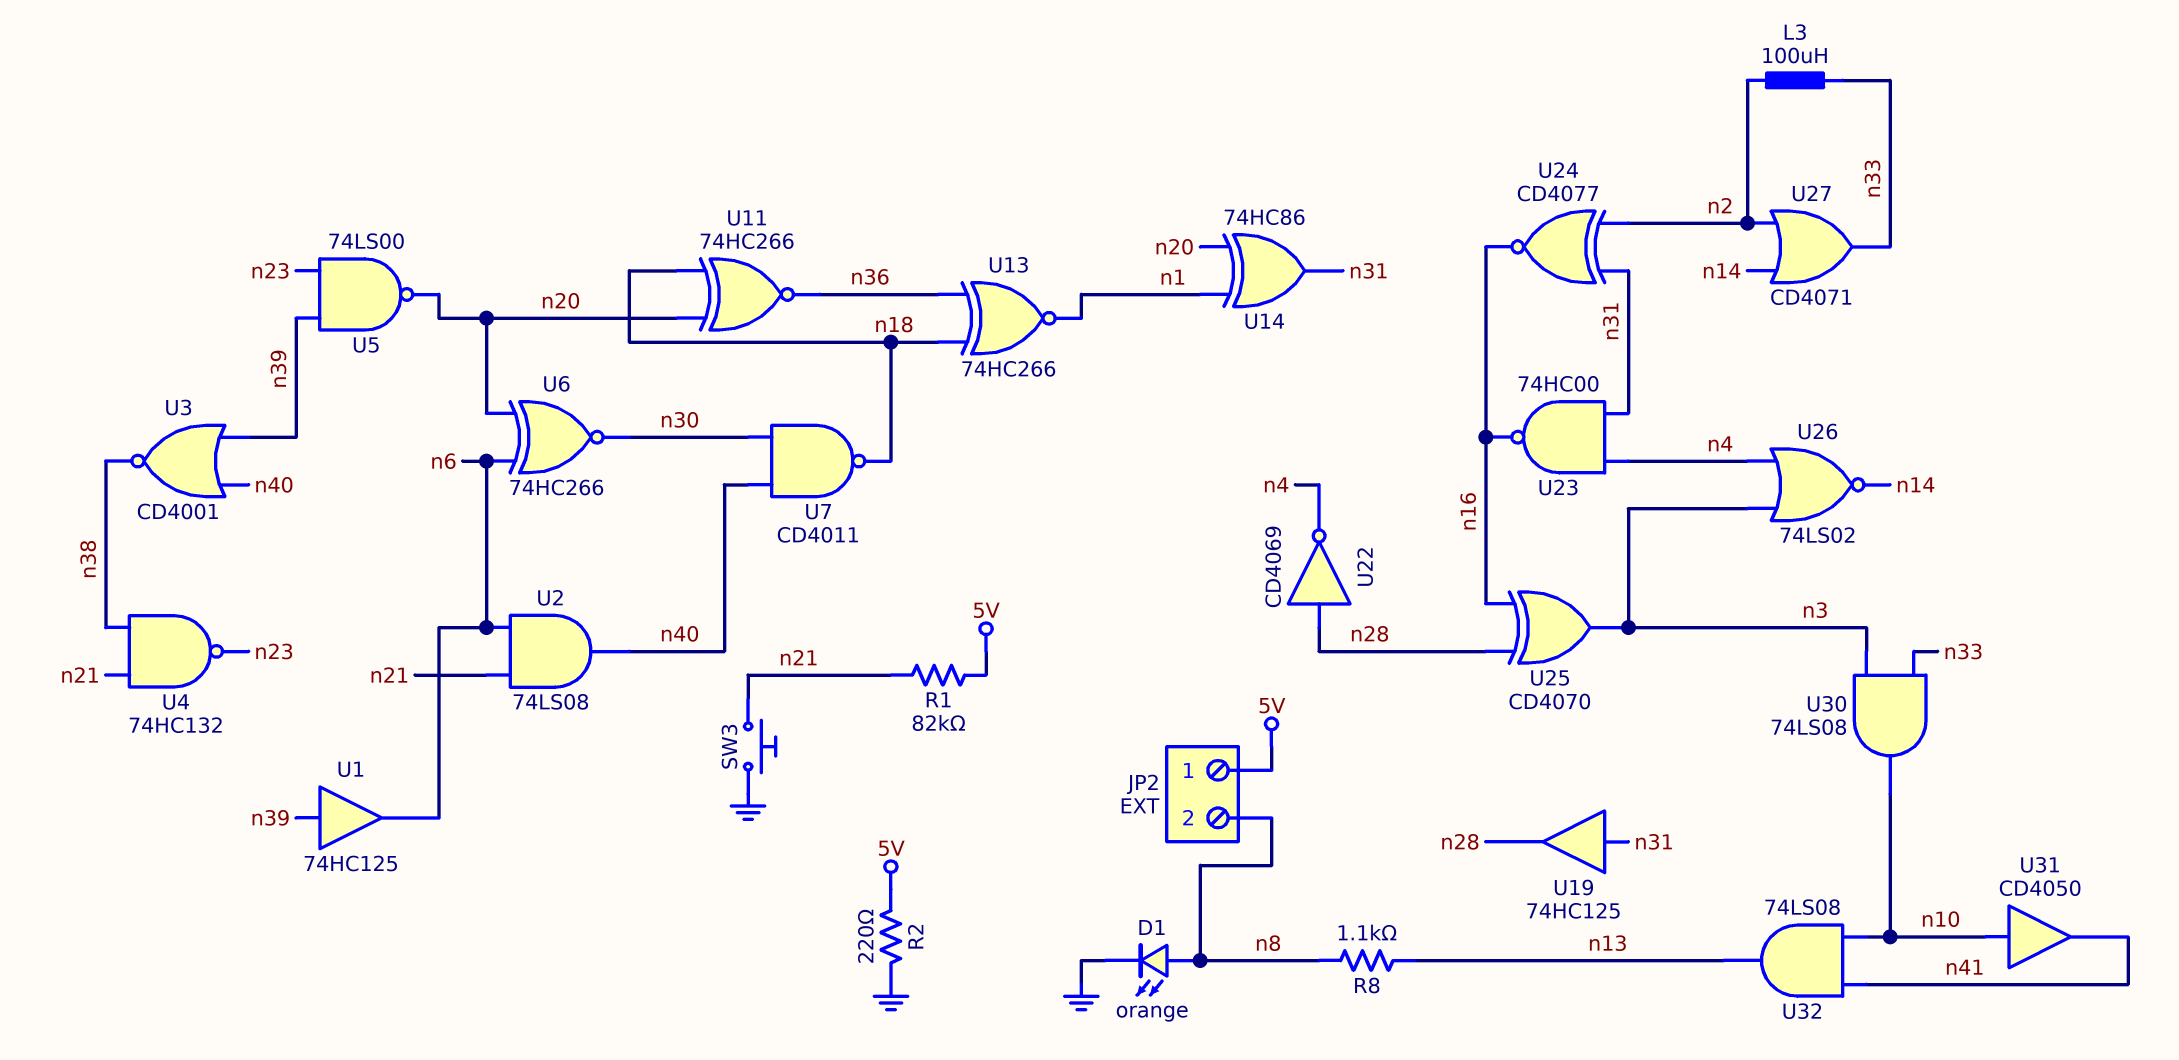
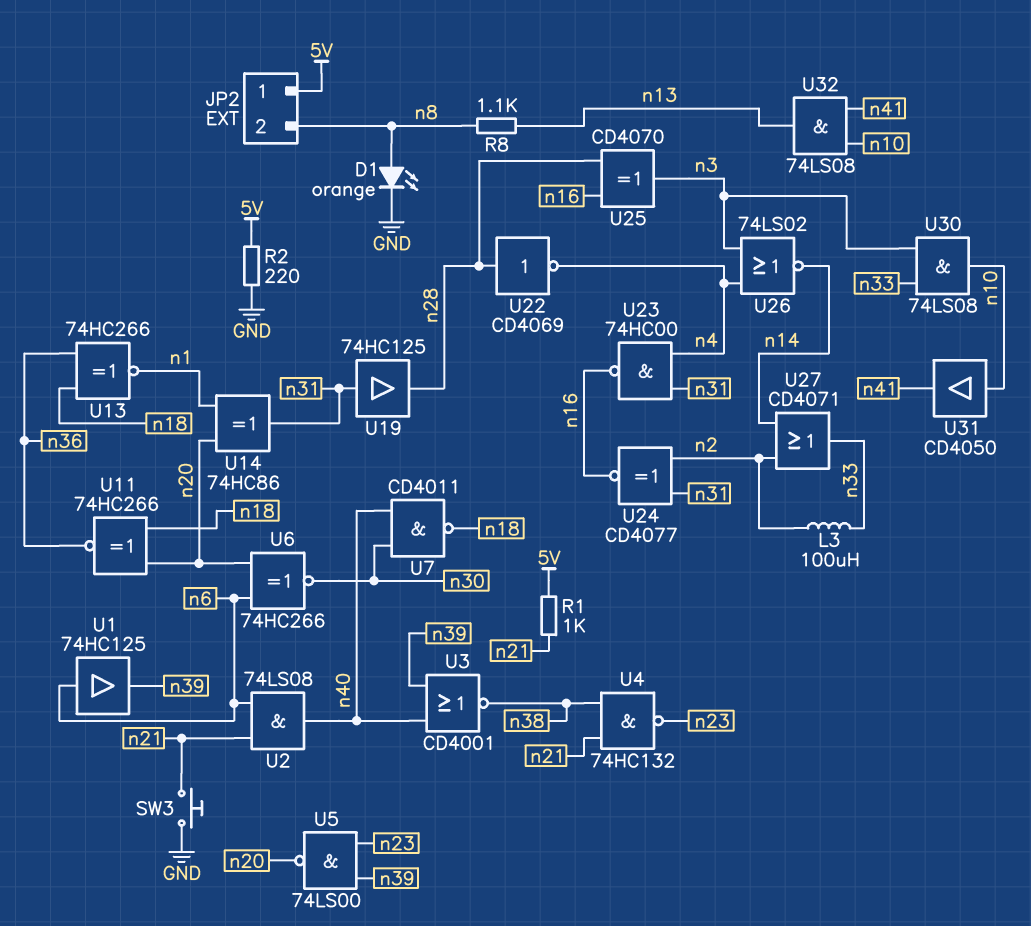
R1: 82k (5V, n21) -> 1k (5V, n21)
U1: buffer 74HC125 (in n39, out n6) -> buffer 74HC125 (in n6, out n39)

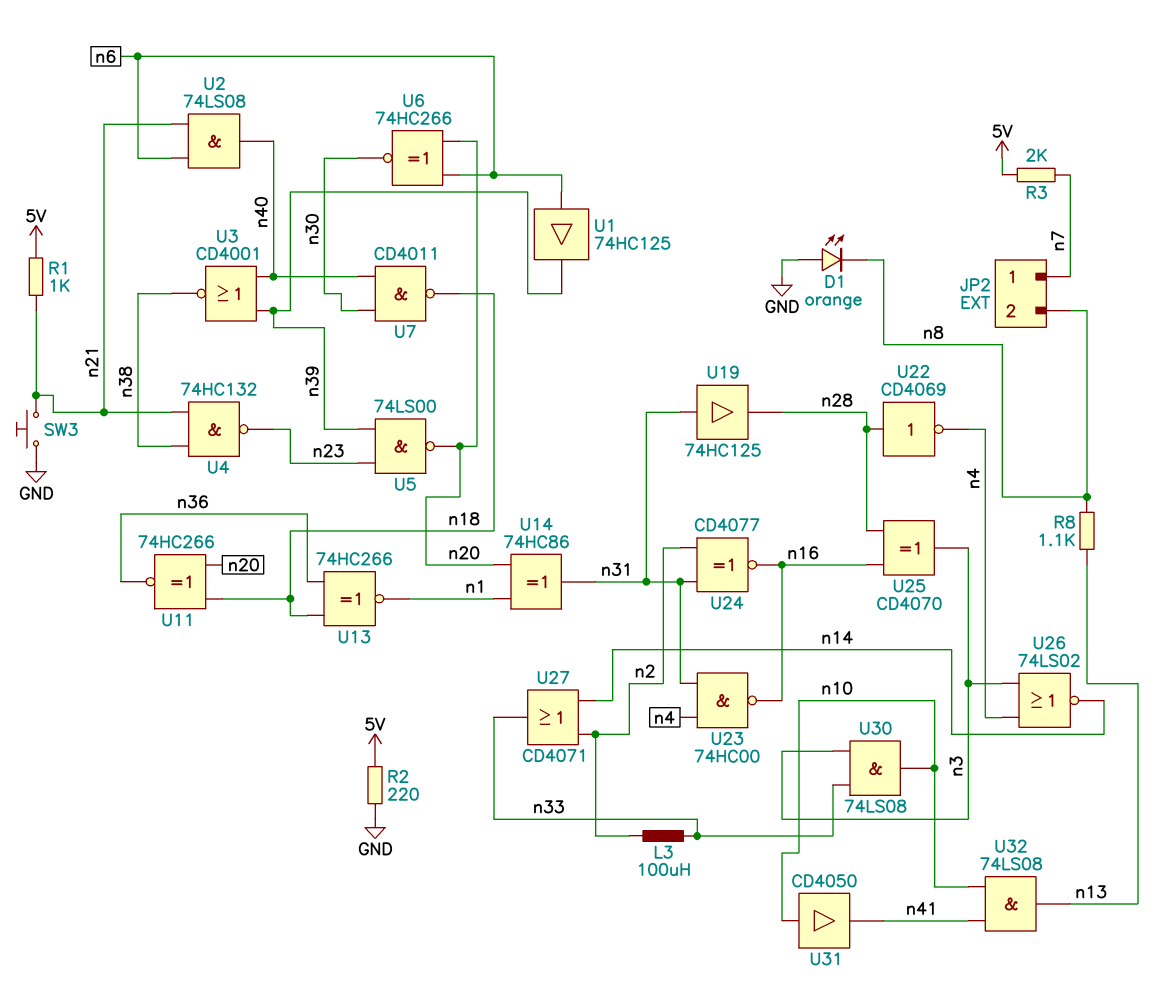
D1: LED orange (A n8, K GND) -> LED orange (A GND, K n8)
JP2 pin 1: 5V -> n7
R3: none -> 2k (5V, n7)

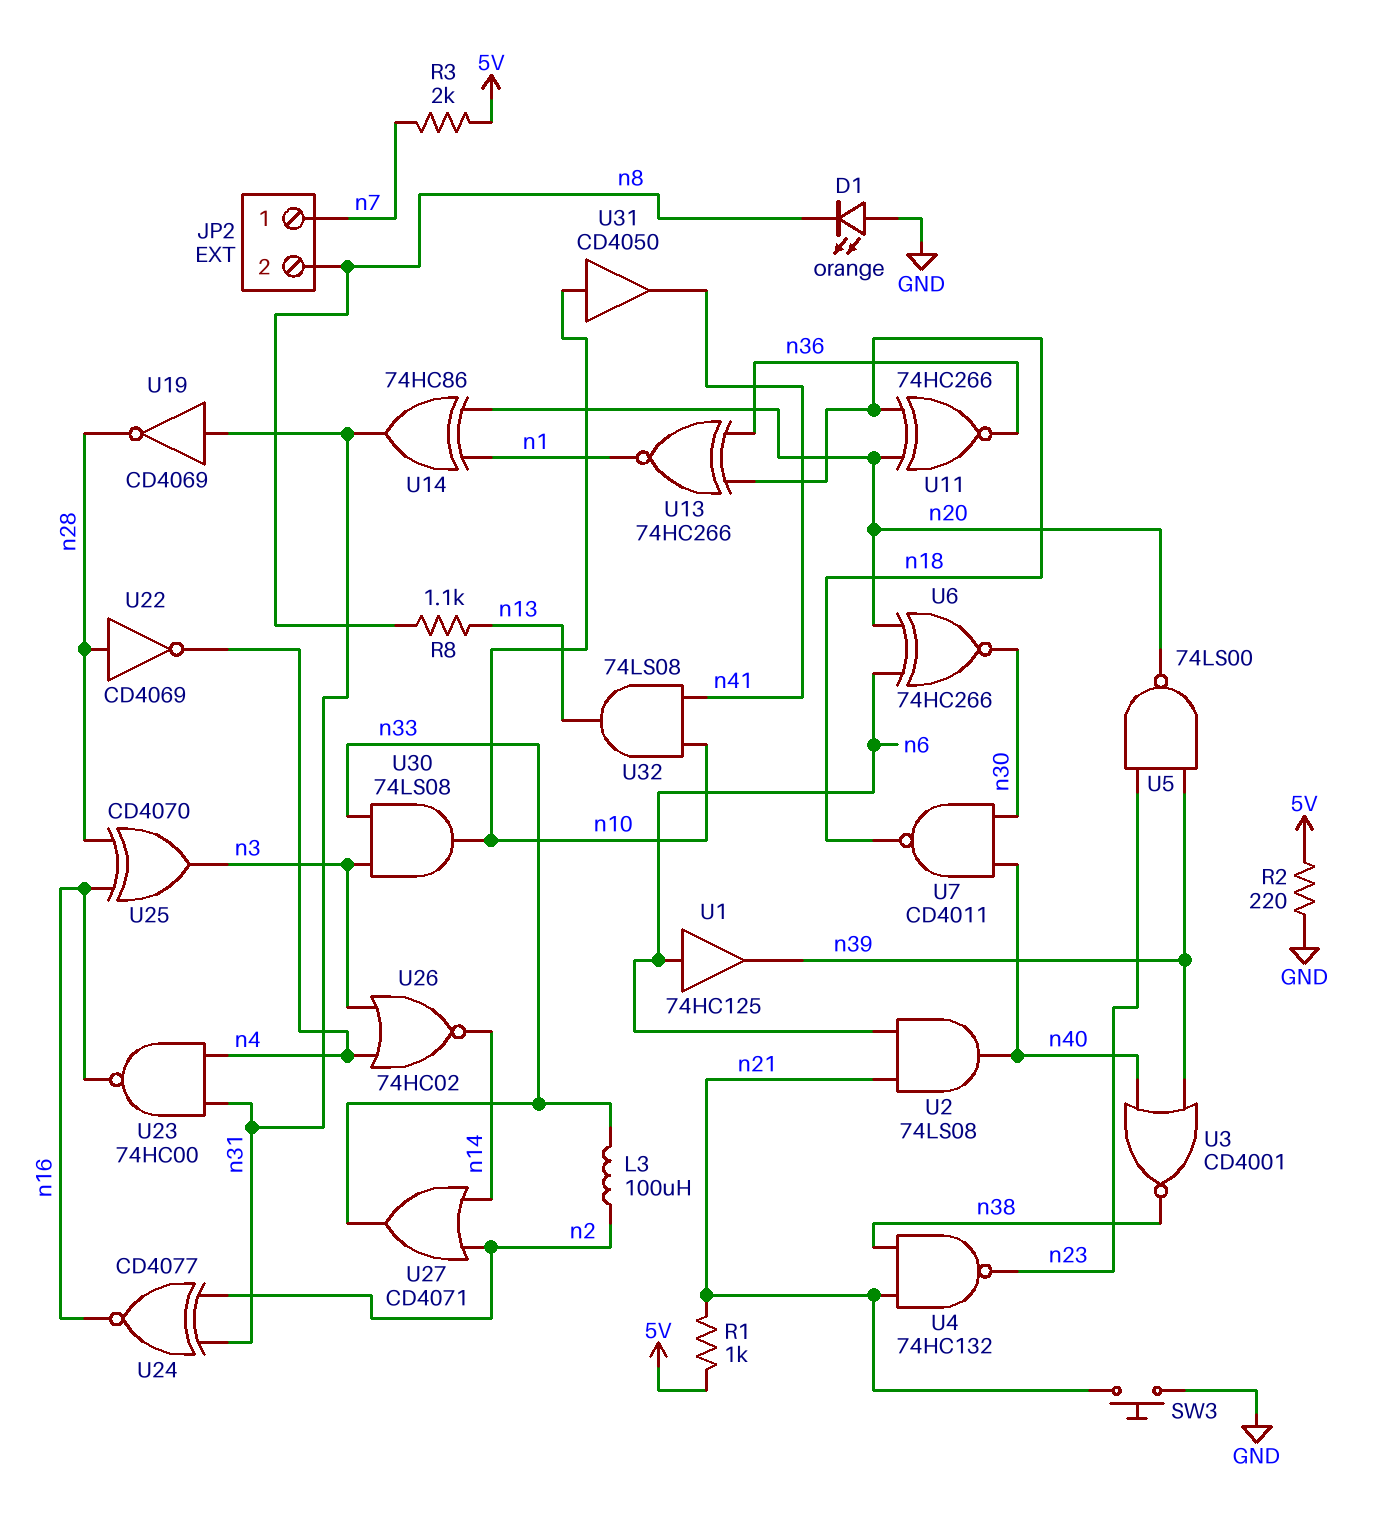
U19: buffer 74HC125 (in n31, out n28) -> NOT CD4069 (in n31, out n28)
U26: NOR 74LS02 (in n3, in n4, out n14) -> NOR 74HC02 (in n3, in n4, out n14)

